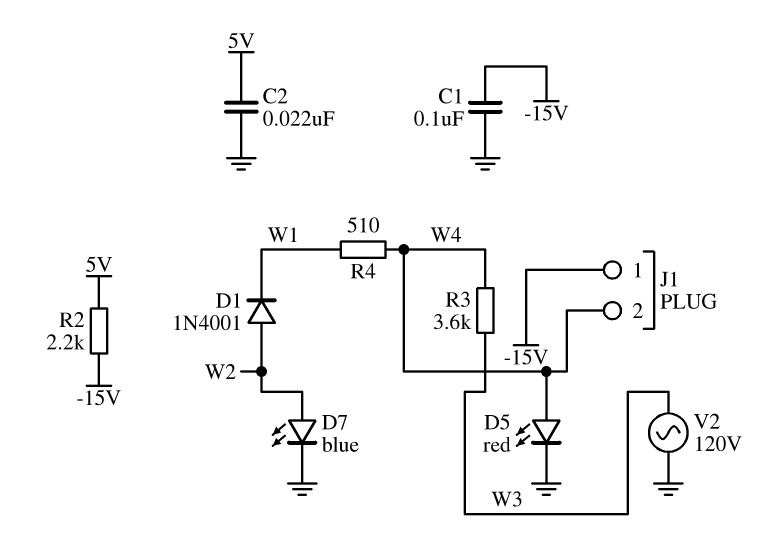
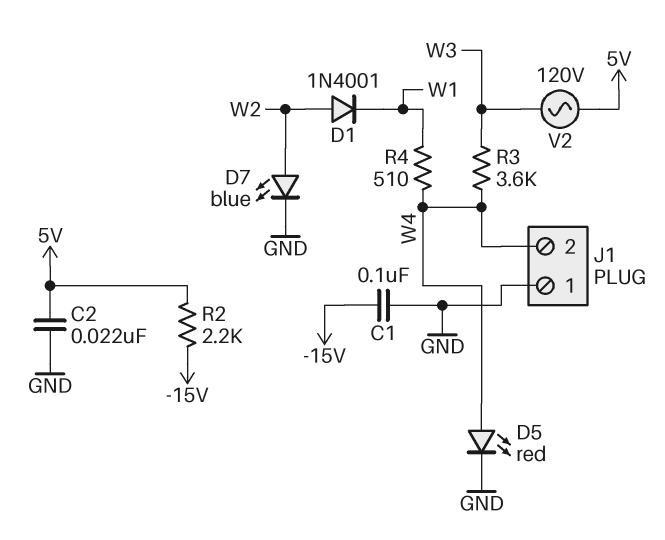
J1 pin 1: -15V -> GND
V2: AC 120V (GND, W3) -> AC 120V (5V, W3)

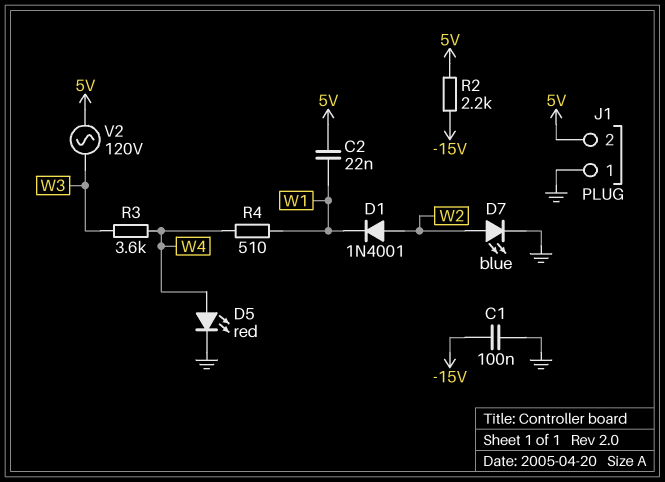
C2: 22nF (5V, GND) -> 22nF (5V, W1)
J1 pin 2: W4 -> 5V

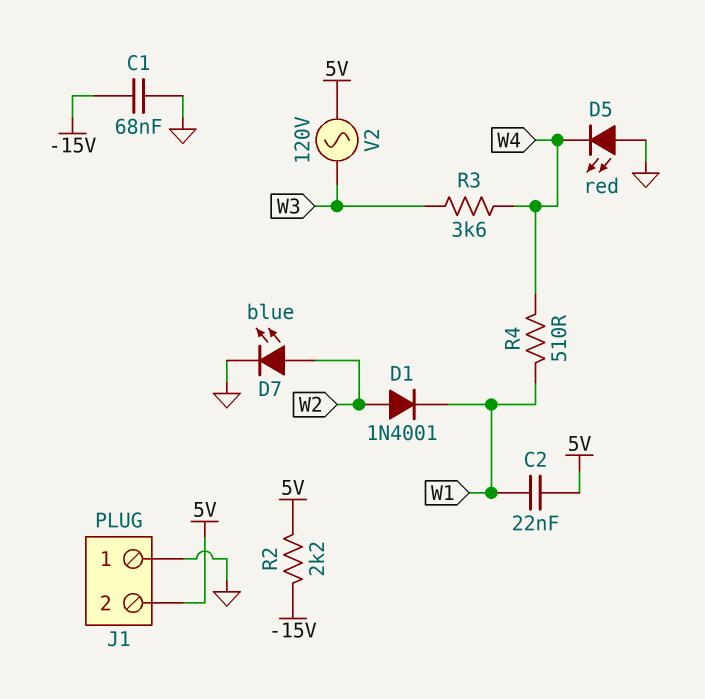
C1: 100nF (-15V, GND) -> 68nF (-15V, GND)
D5: LED red (A W4, K GND) -> LED red (A GND, K W4)

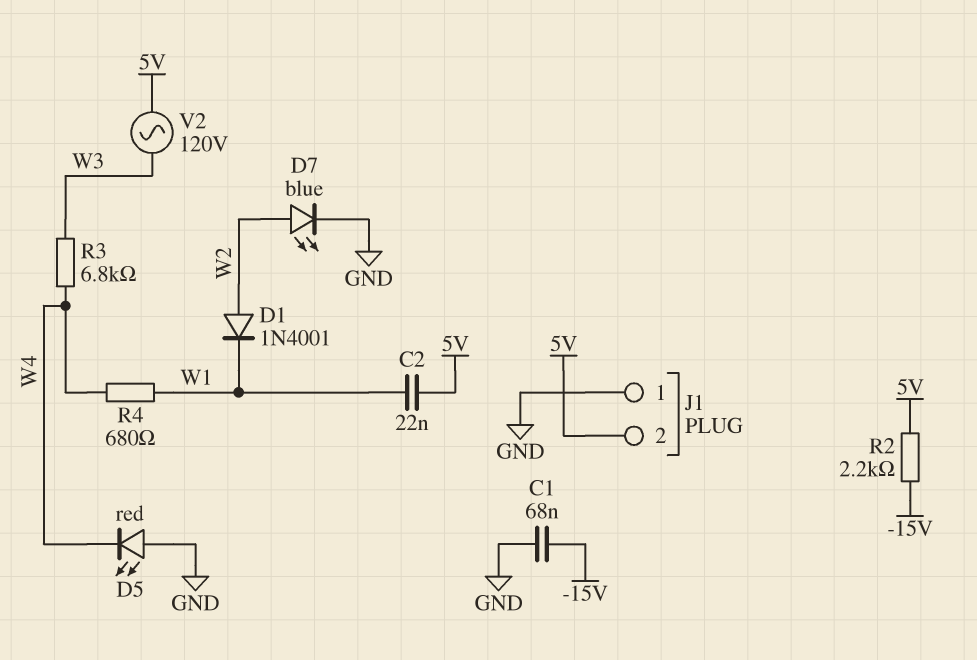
R3: 3.6k (W3, W4) -> 6.8k (W3, W4)
R4: 510 (W1, W4) -> 680 (W1, W4)

